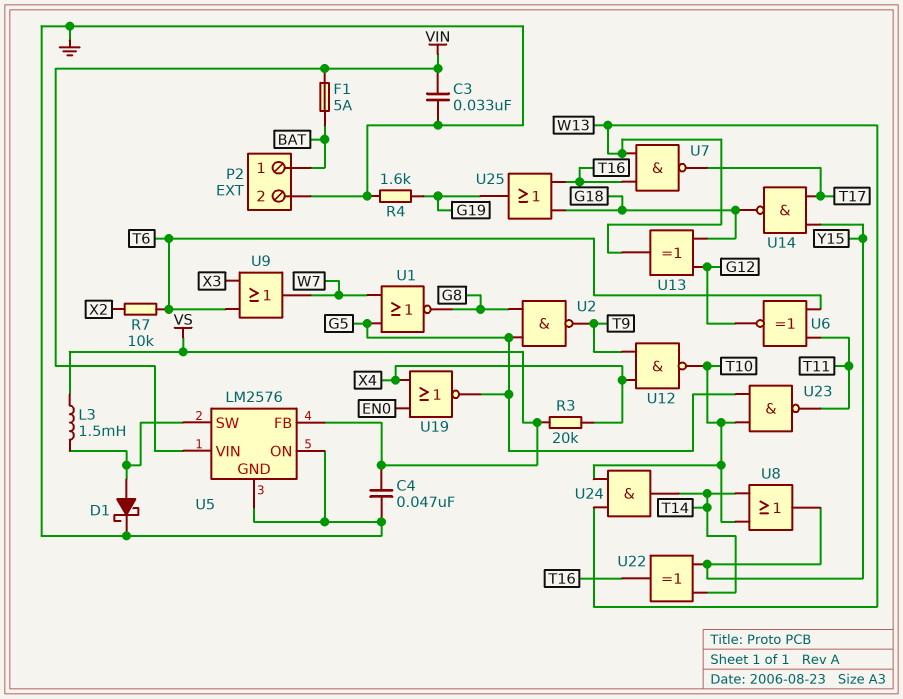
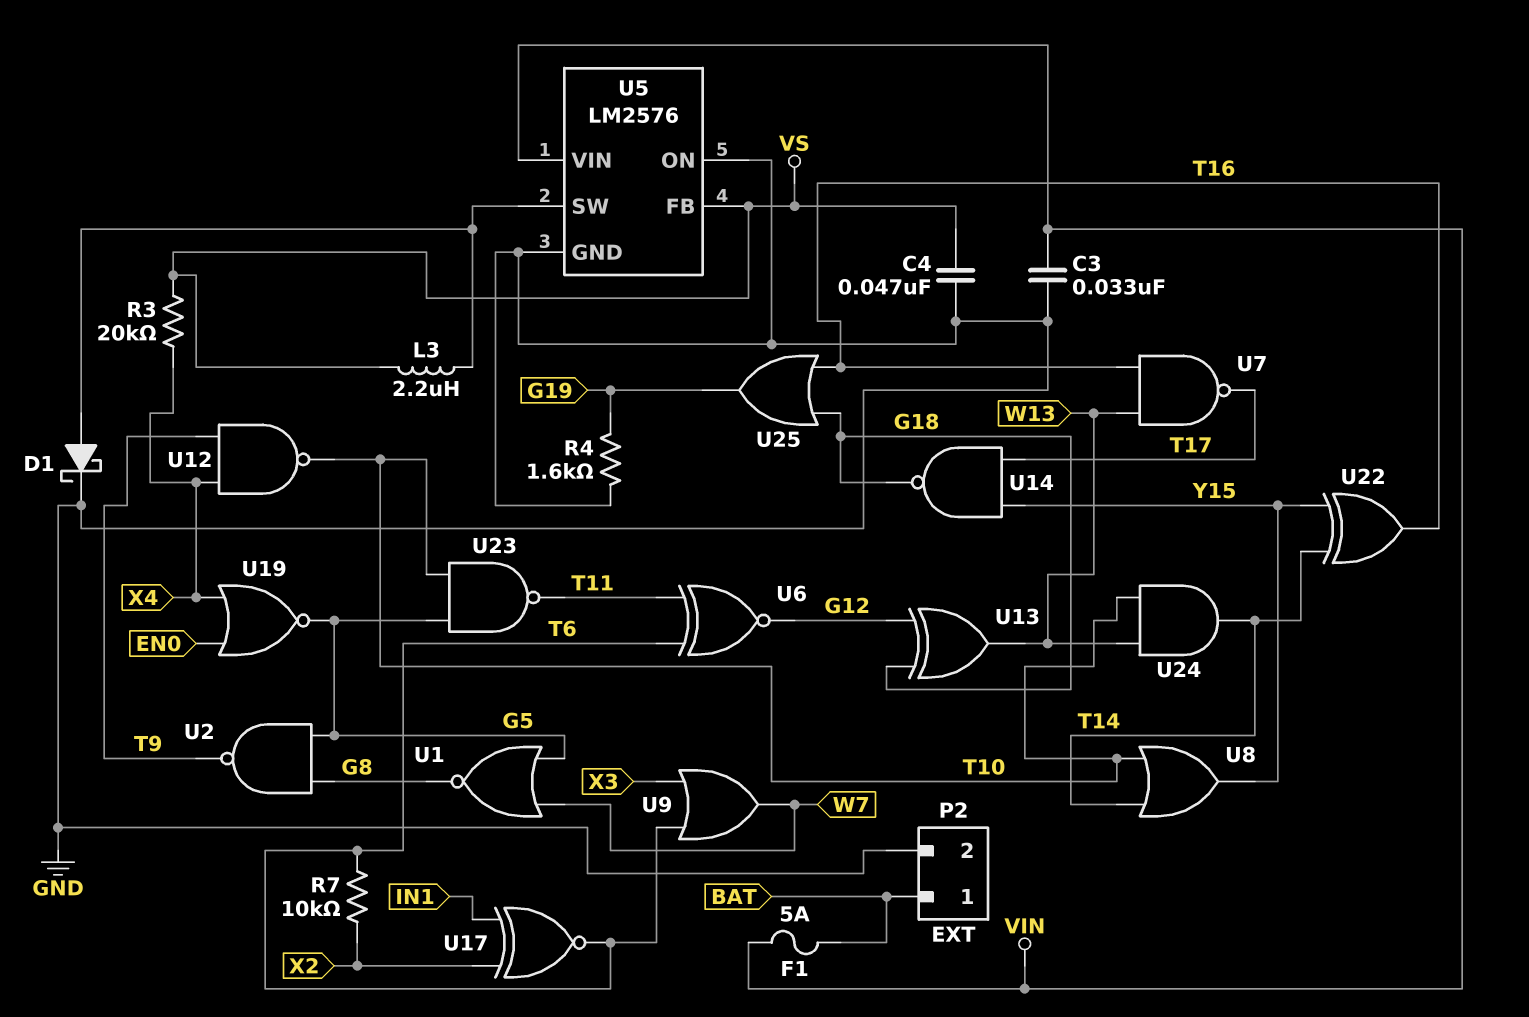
L3: 1.5mH (U5/SW, VS) -> 2.2uH (U5/SW, VS)
U17: none -> XNOR (in IN1, in X2, out T6)

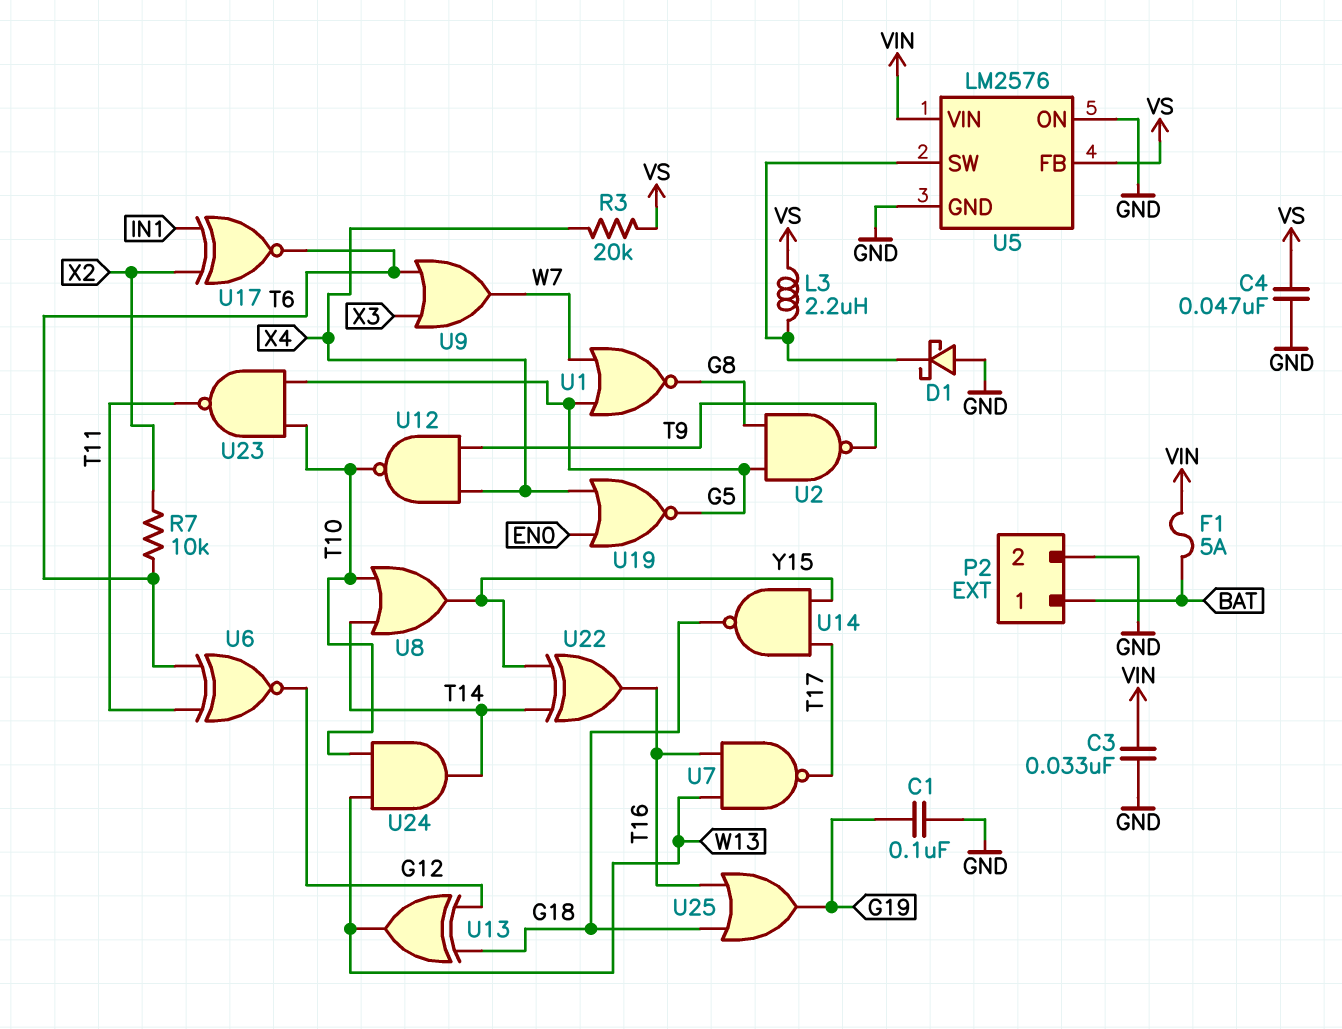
C1: none -> 100nF (G19, GND)
D1: schottky (A U5/SW, K GND) -> schottky (A GND, K U5/SW)
R4: 1.6k (G19, GND) -> none

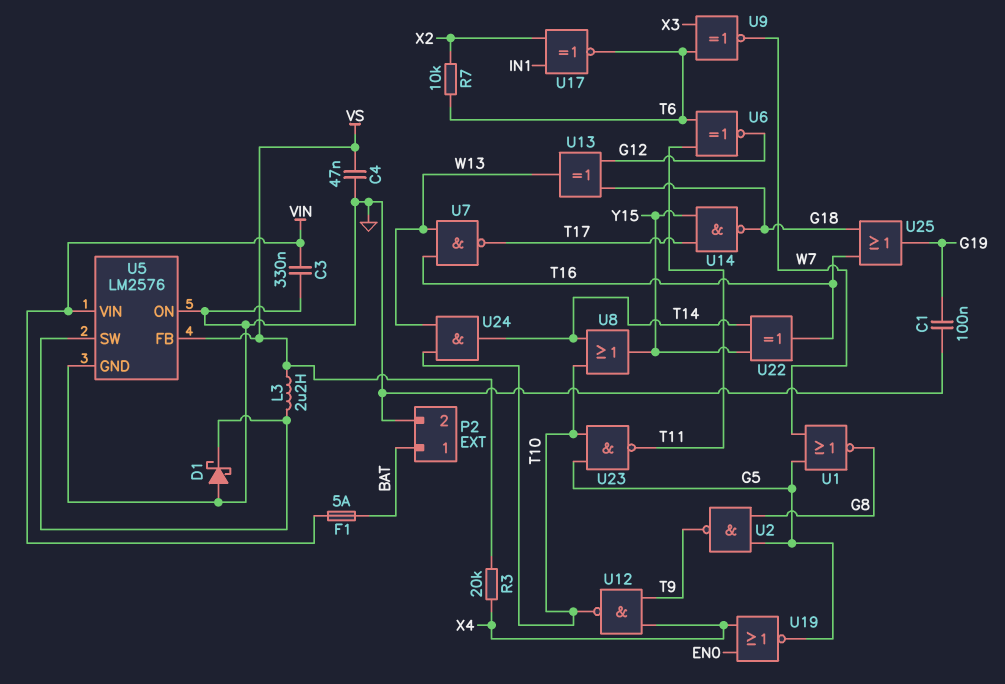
C3: 33nF (GND, VIN) -> 330nF (GND, VIN)
U9: OR (in T6, in X3, out W7) -> XNOR (in T6, in X3, out W7)

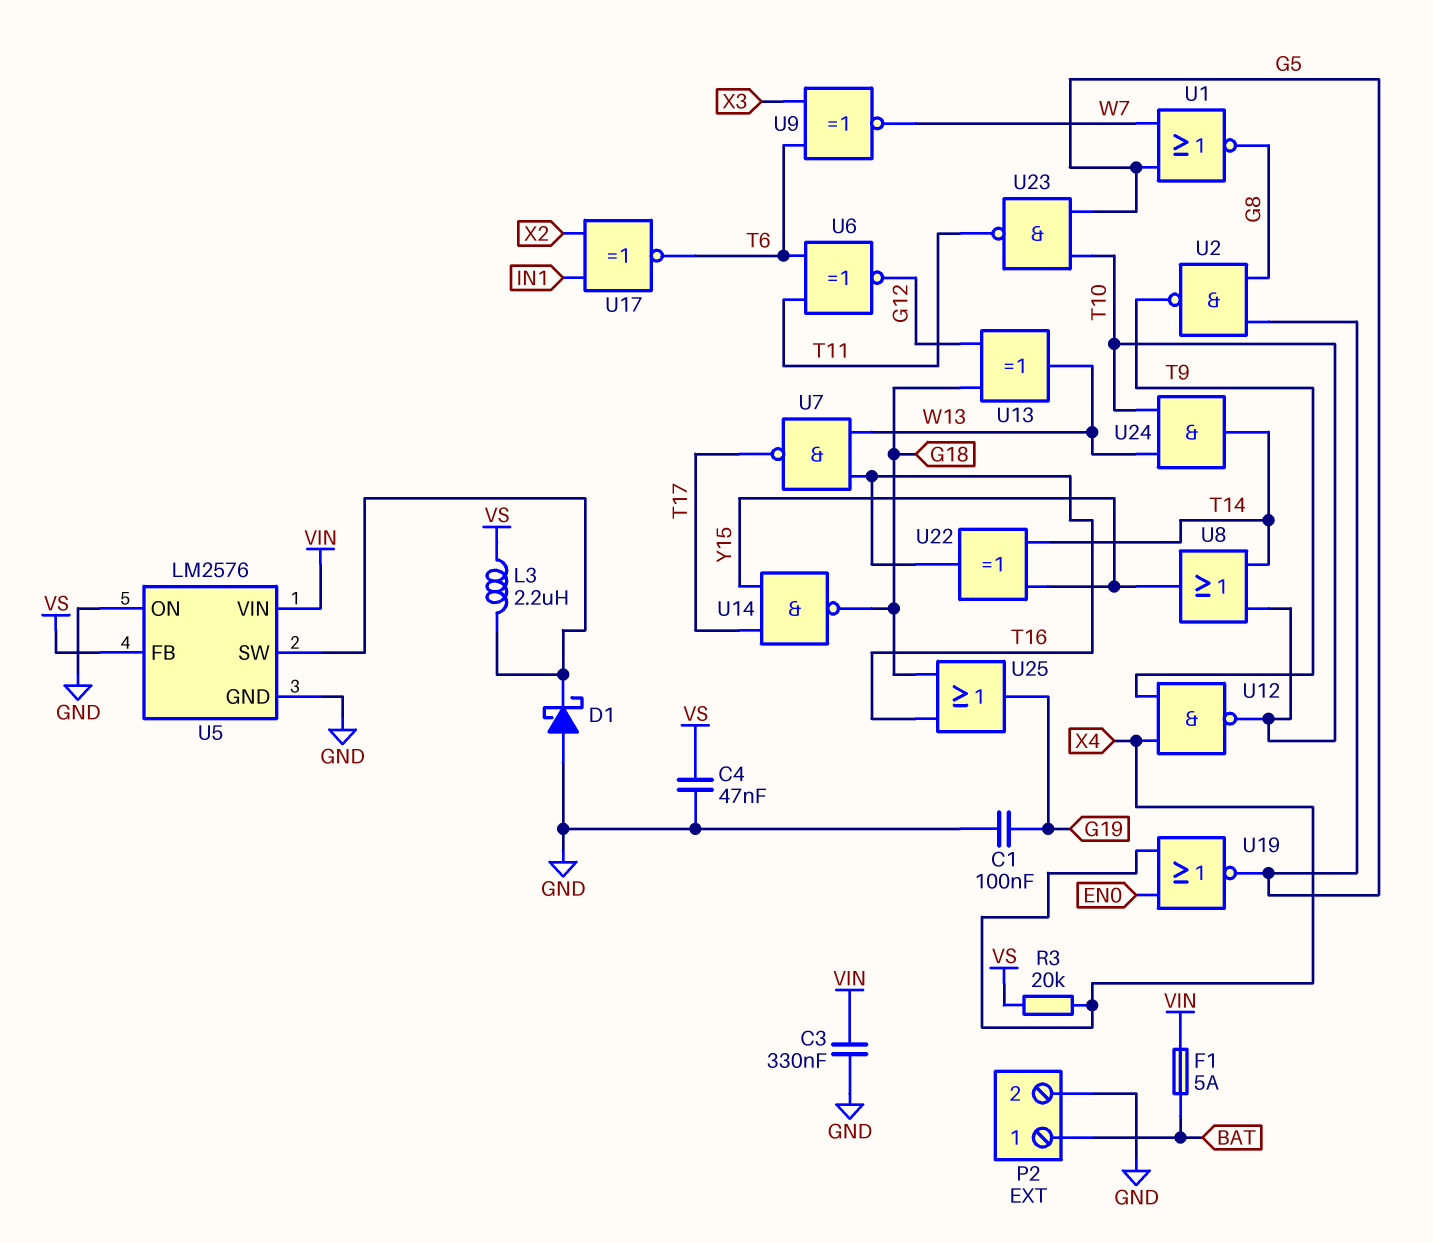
R7: 10k (T6, X2) -> none

